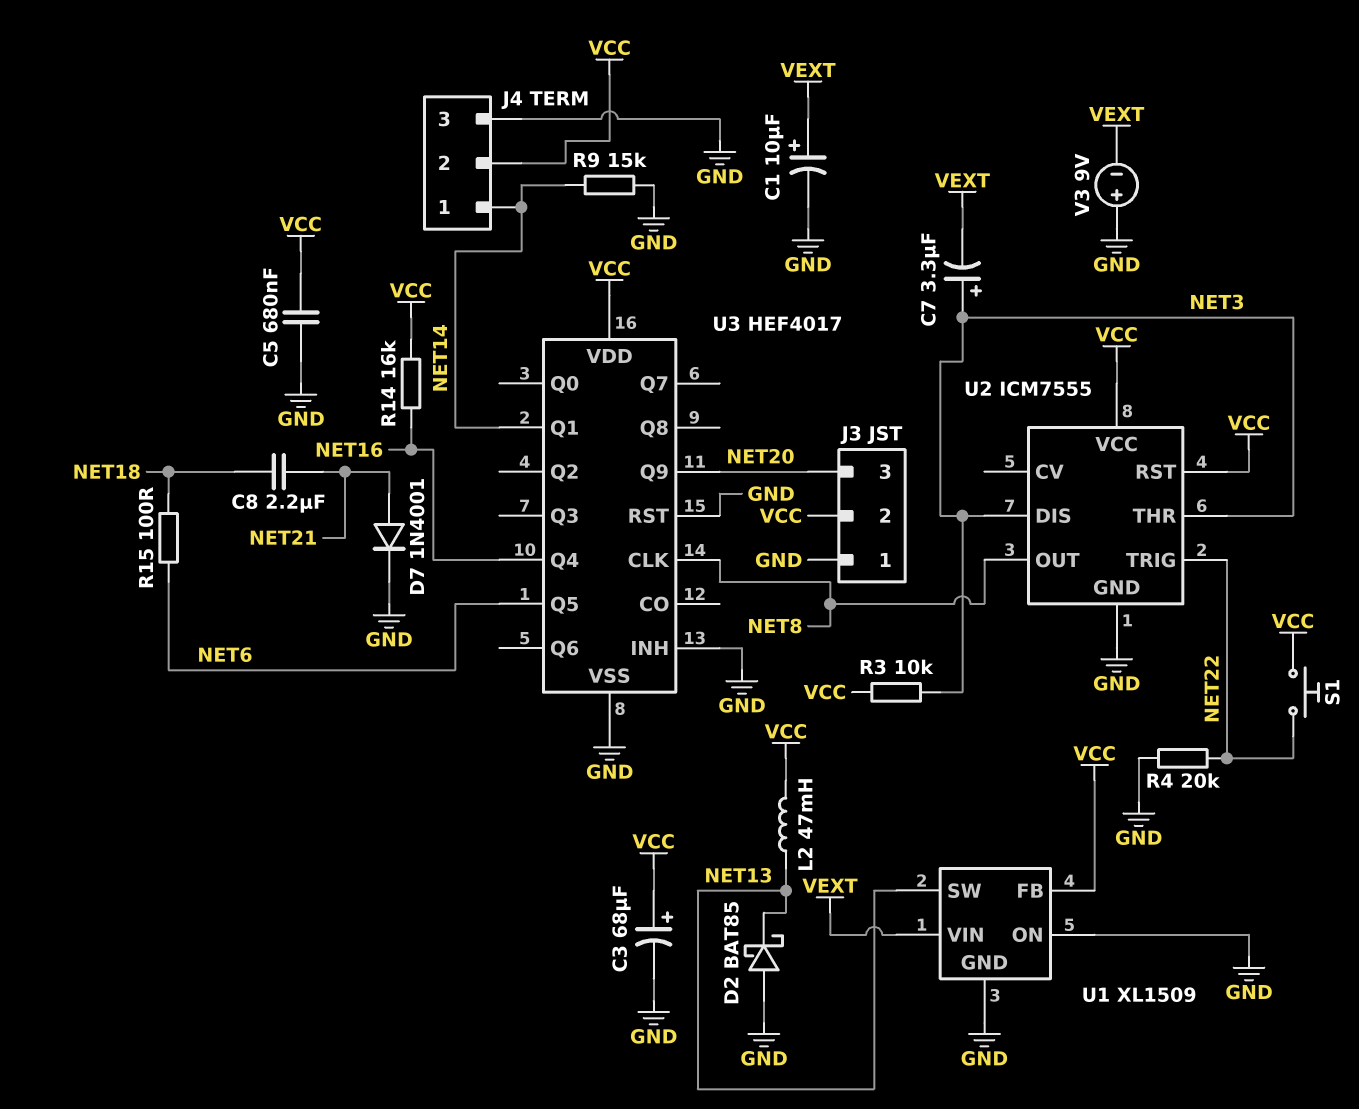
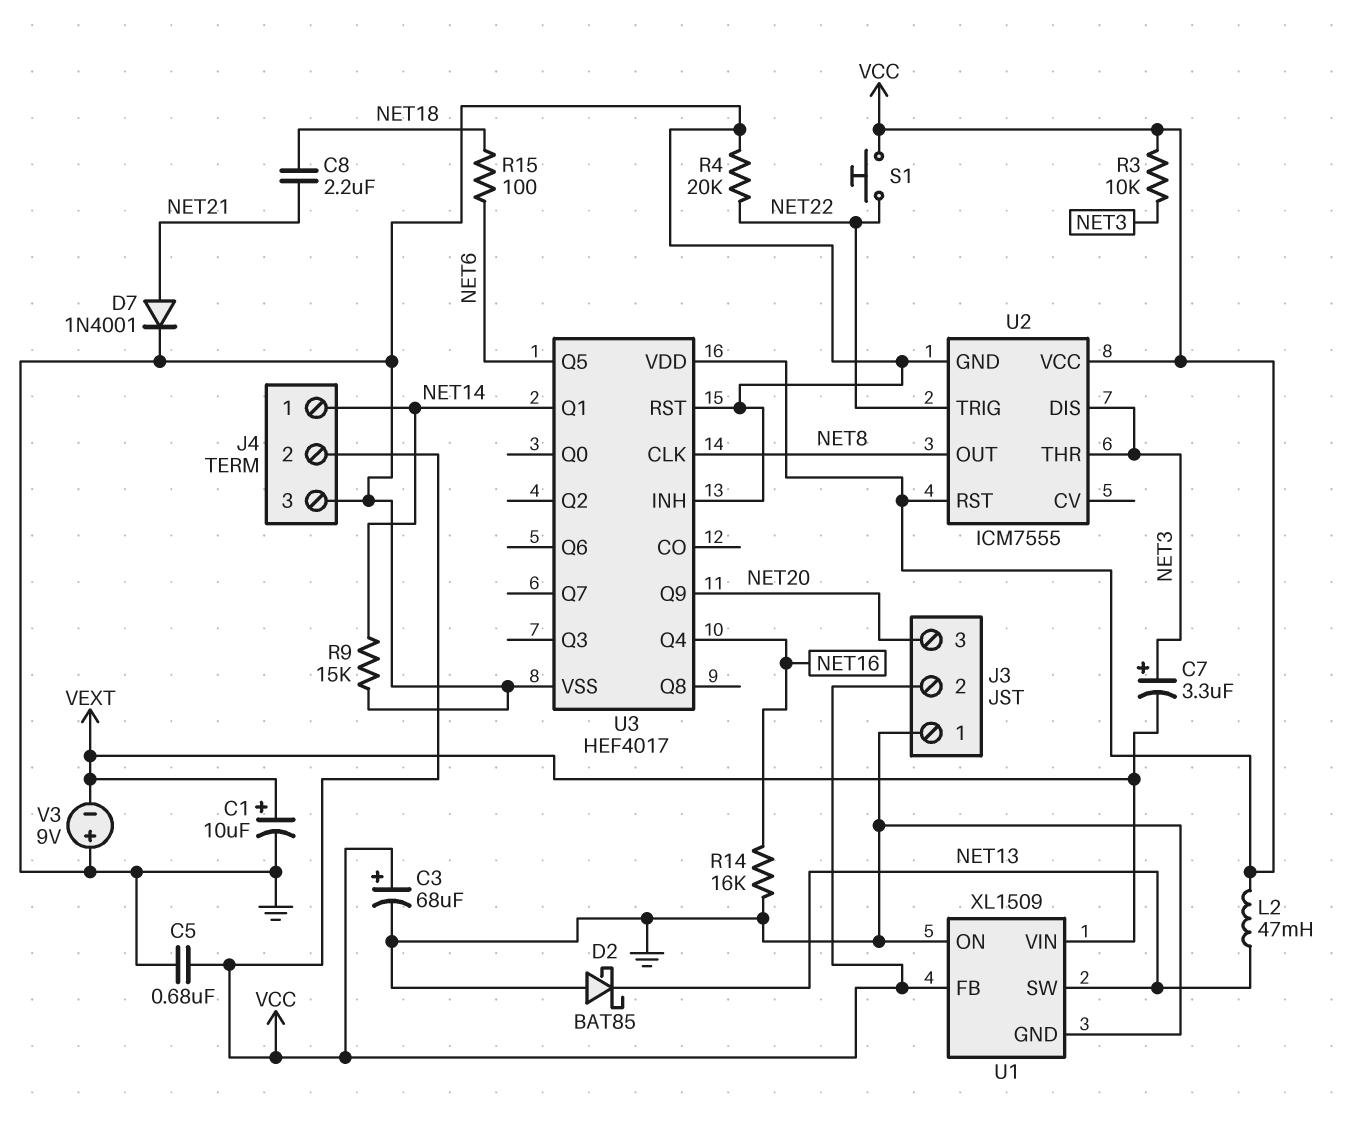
R14: 16k (NET16, VCC) -> 16k (GND, NET16)

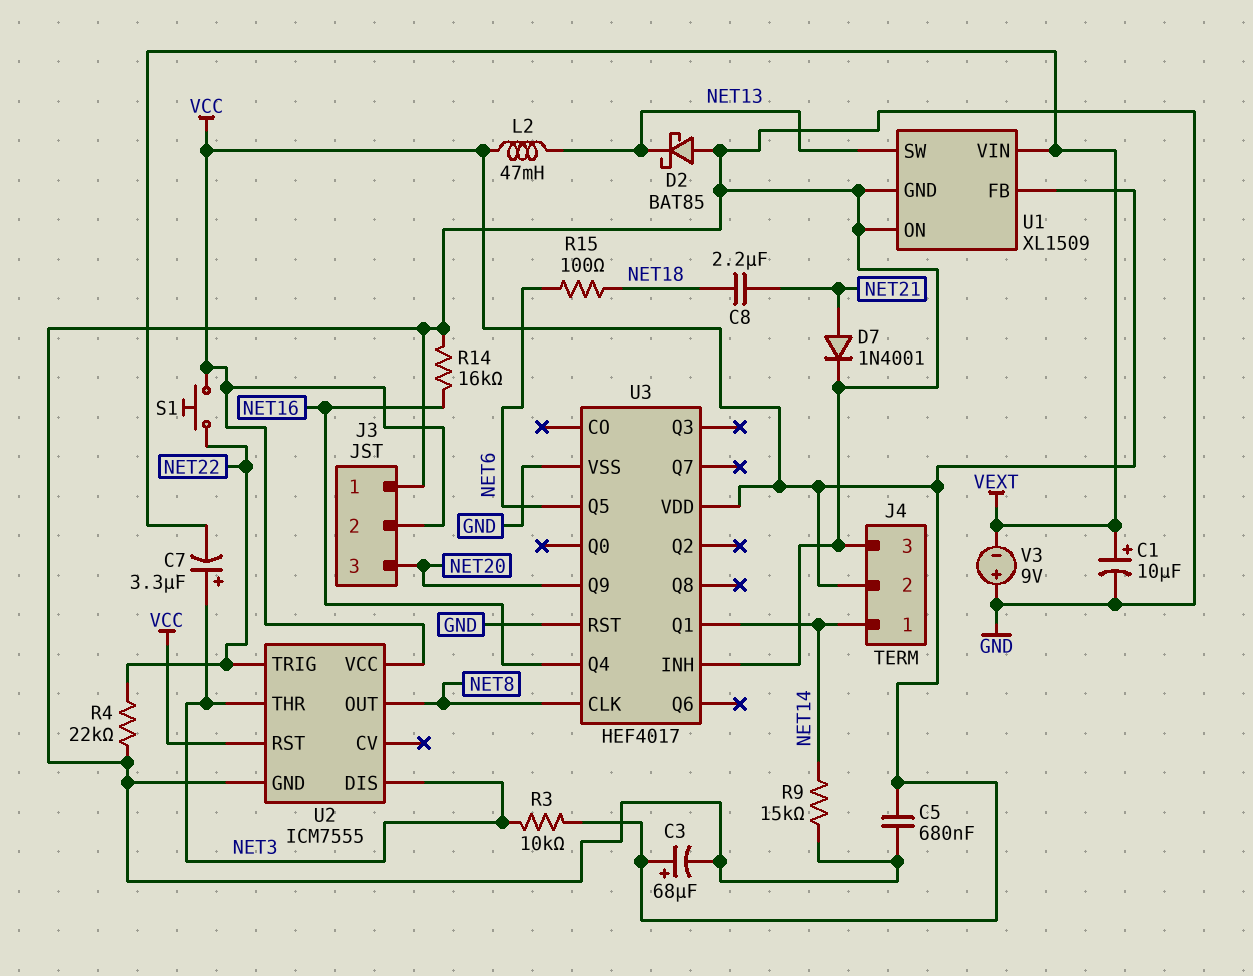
R4: 20k (GND, NET22) -> 22k (GND, NET22)

